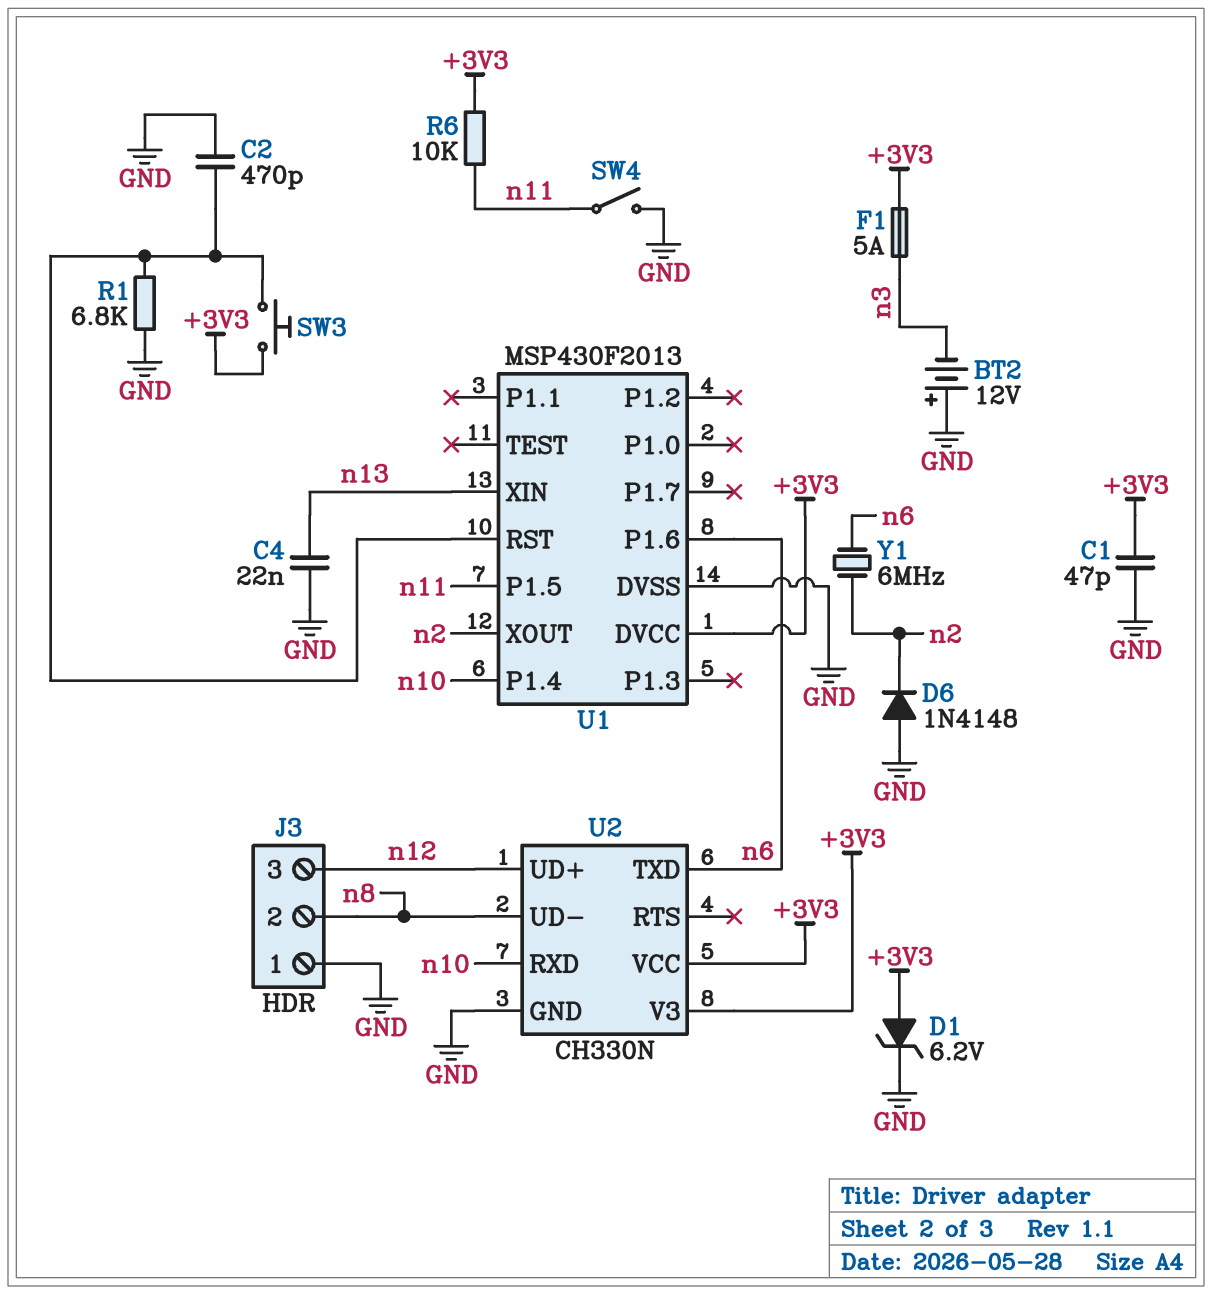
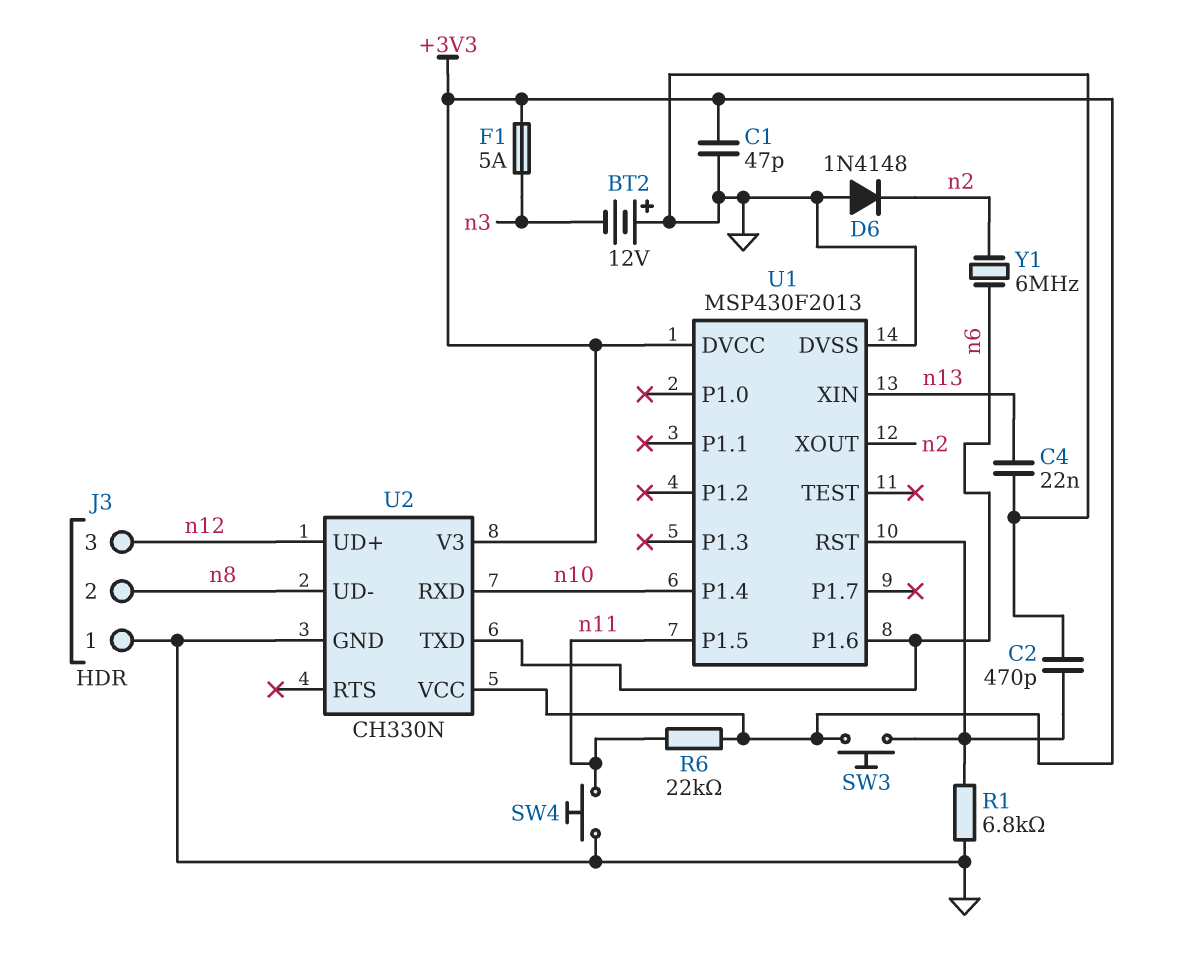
D1: zener 6.2V (A +3V3, K GND) -> none
R6: 10k (+3V3, n11) -> 22k (+3V3, n11)
SW4: switch (GND, n11) -> button (GND, n11)

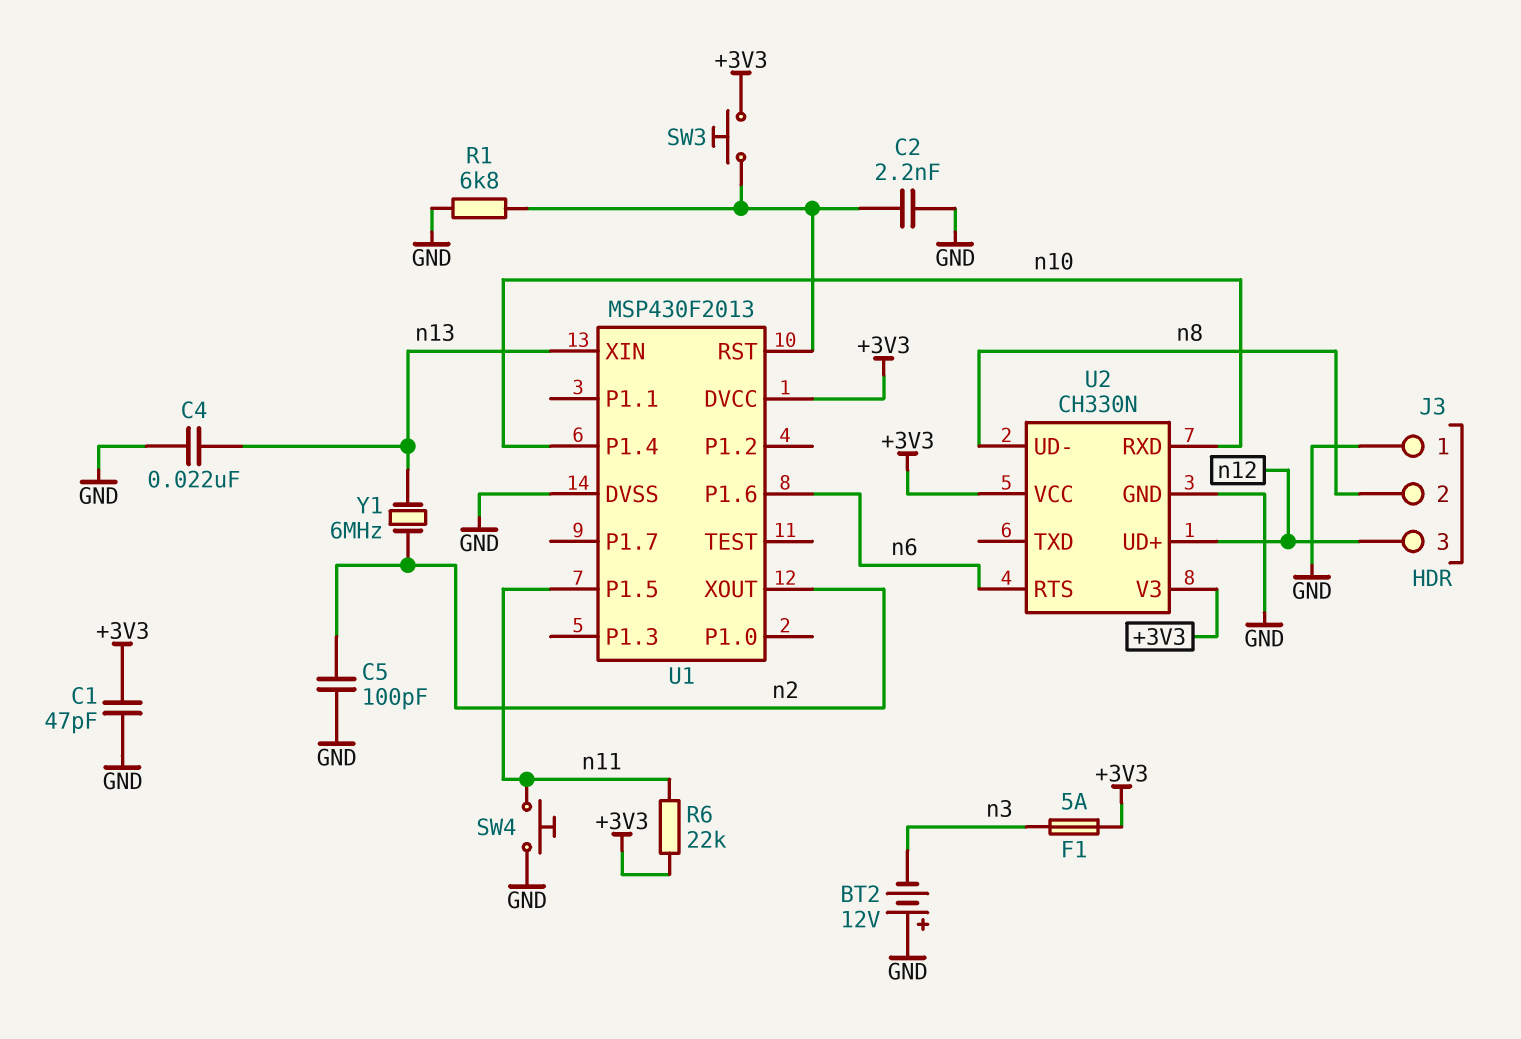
C2: 470pF (GND, U1/RST) -> 2.2nF (GND, U1/RST)
C5: none -> 100pF (GND, n2)
D6: diode 1N4148 (A GND, K n2) -> none
U2 pin RTS: none -> n6
U2 pin TXD: n6 -> none
Y1: 6MHz (n2, n6) -> 6MHz (n2, n13)

